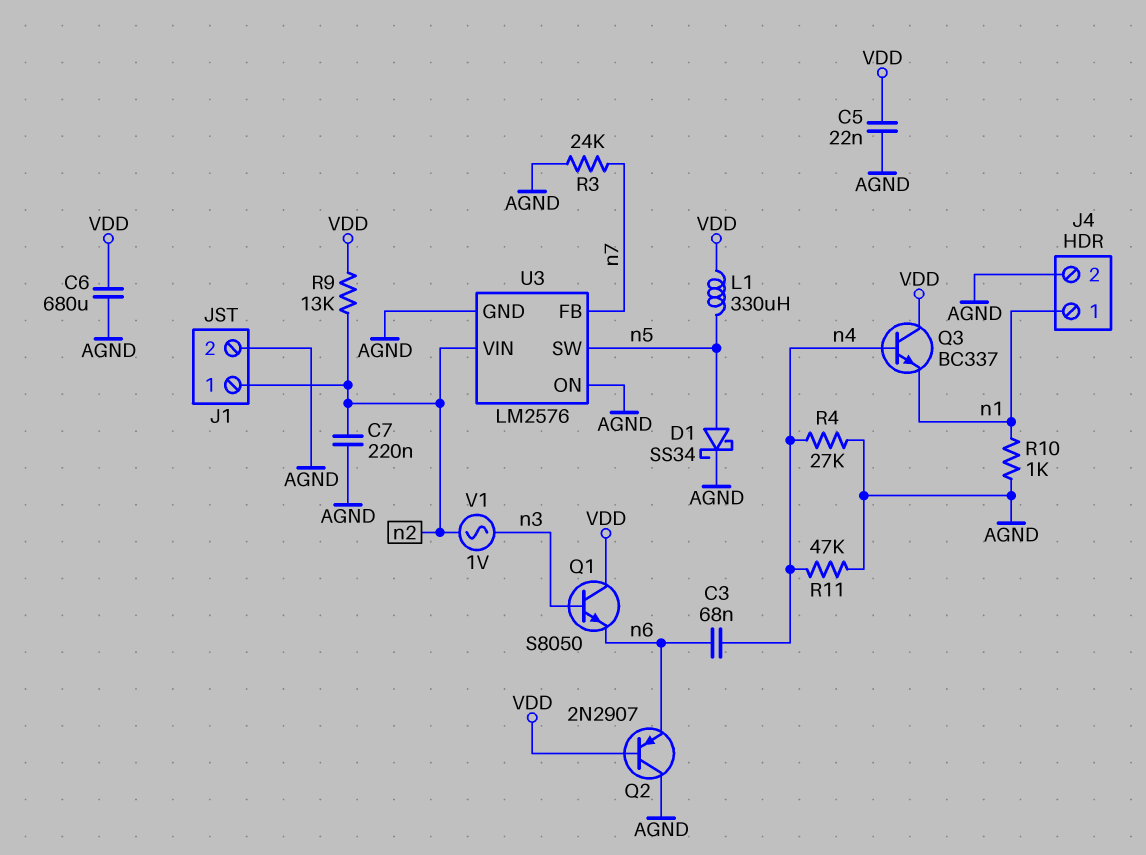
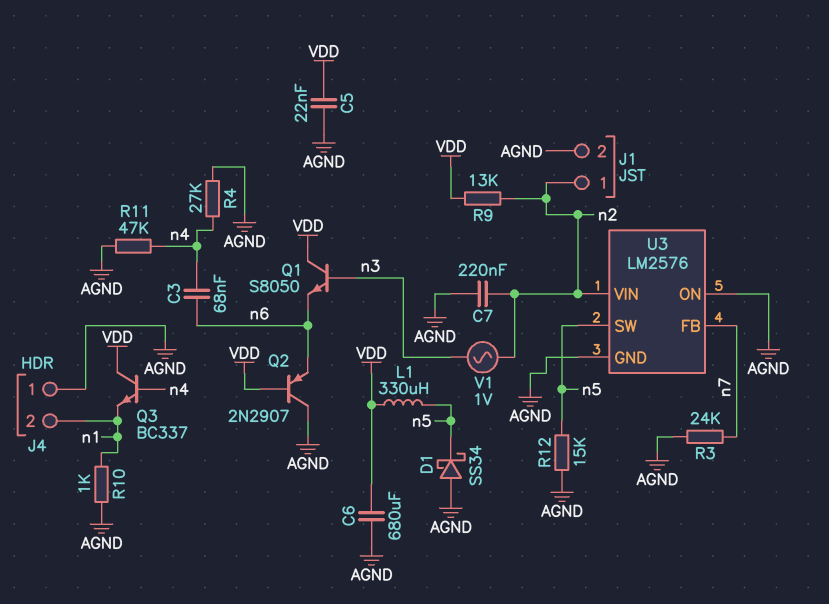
D1: schottky SS34 (A n5, K AGND) -> schottky SS34 (A AGND, K n5)
J4 pin 1: n1 -> AGND
J4 pin 2: AGND -> n1
R12: none -> 15k (AGND, n5)

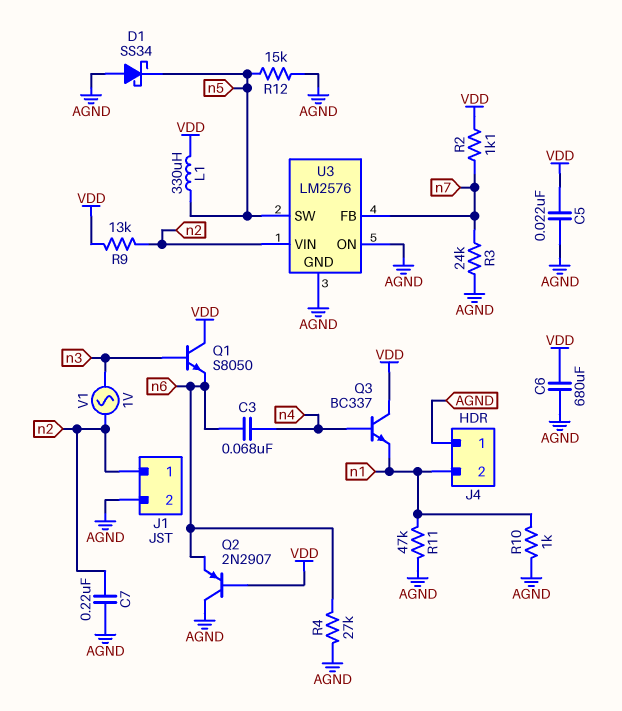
R2: none -> 1.1k (VDD, n7)
R4: 27k (AGND, n4) -> 27k (AGND, n6)
R11: 47k (AGND, n4) -> 47k (AGND, n1)

